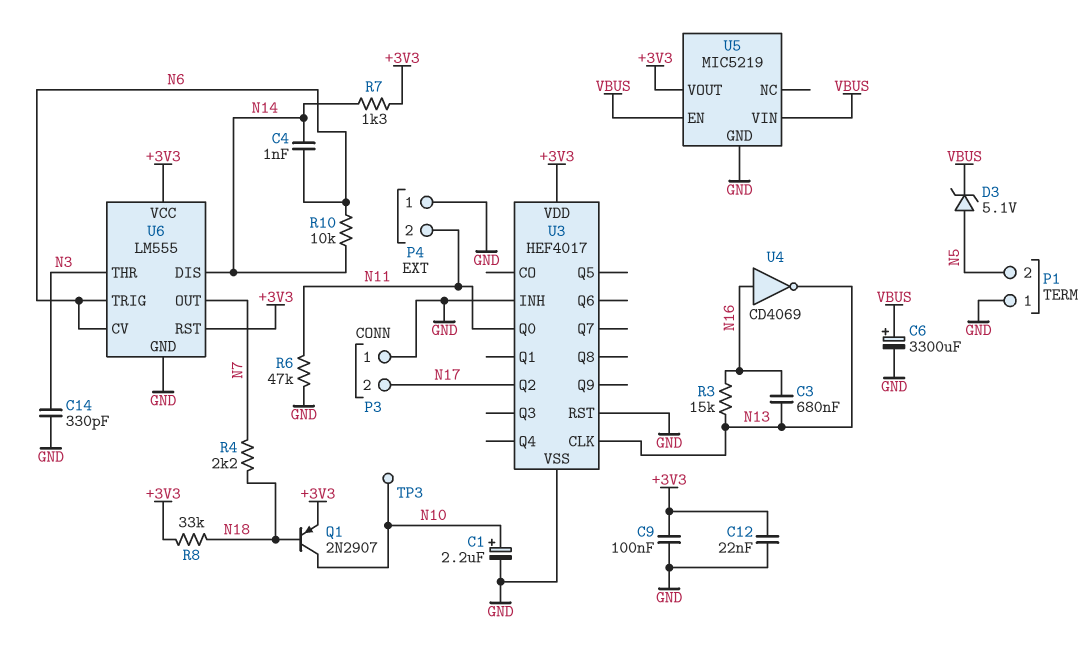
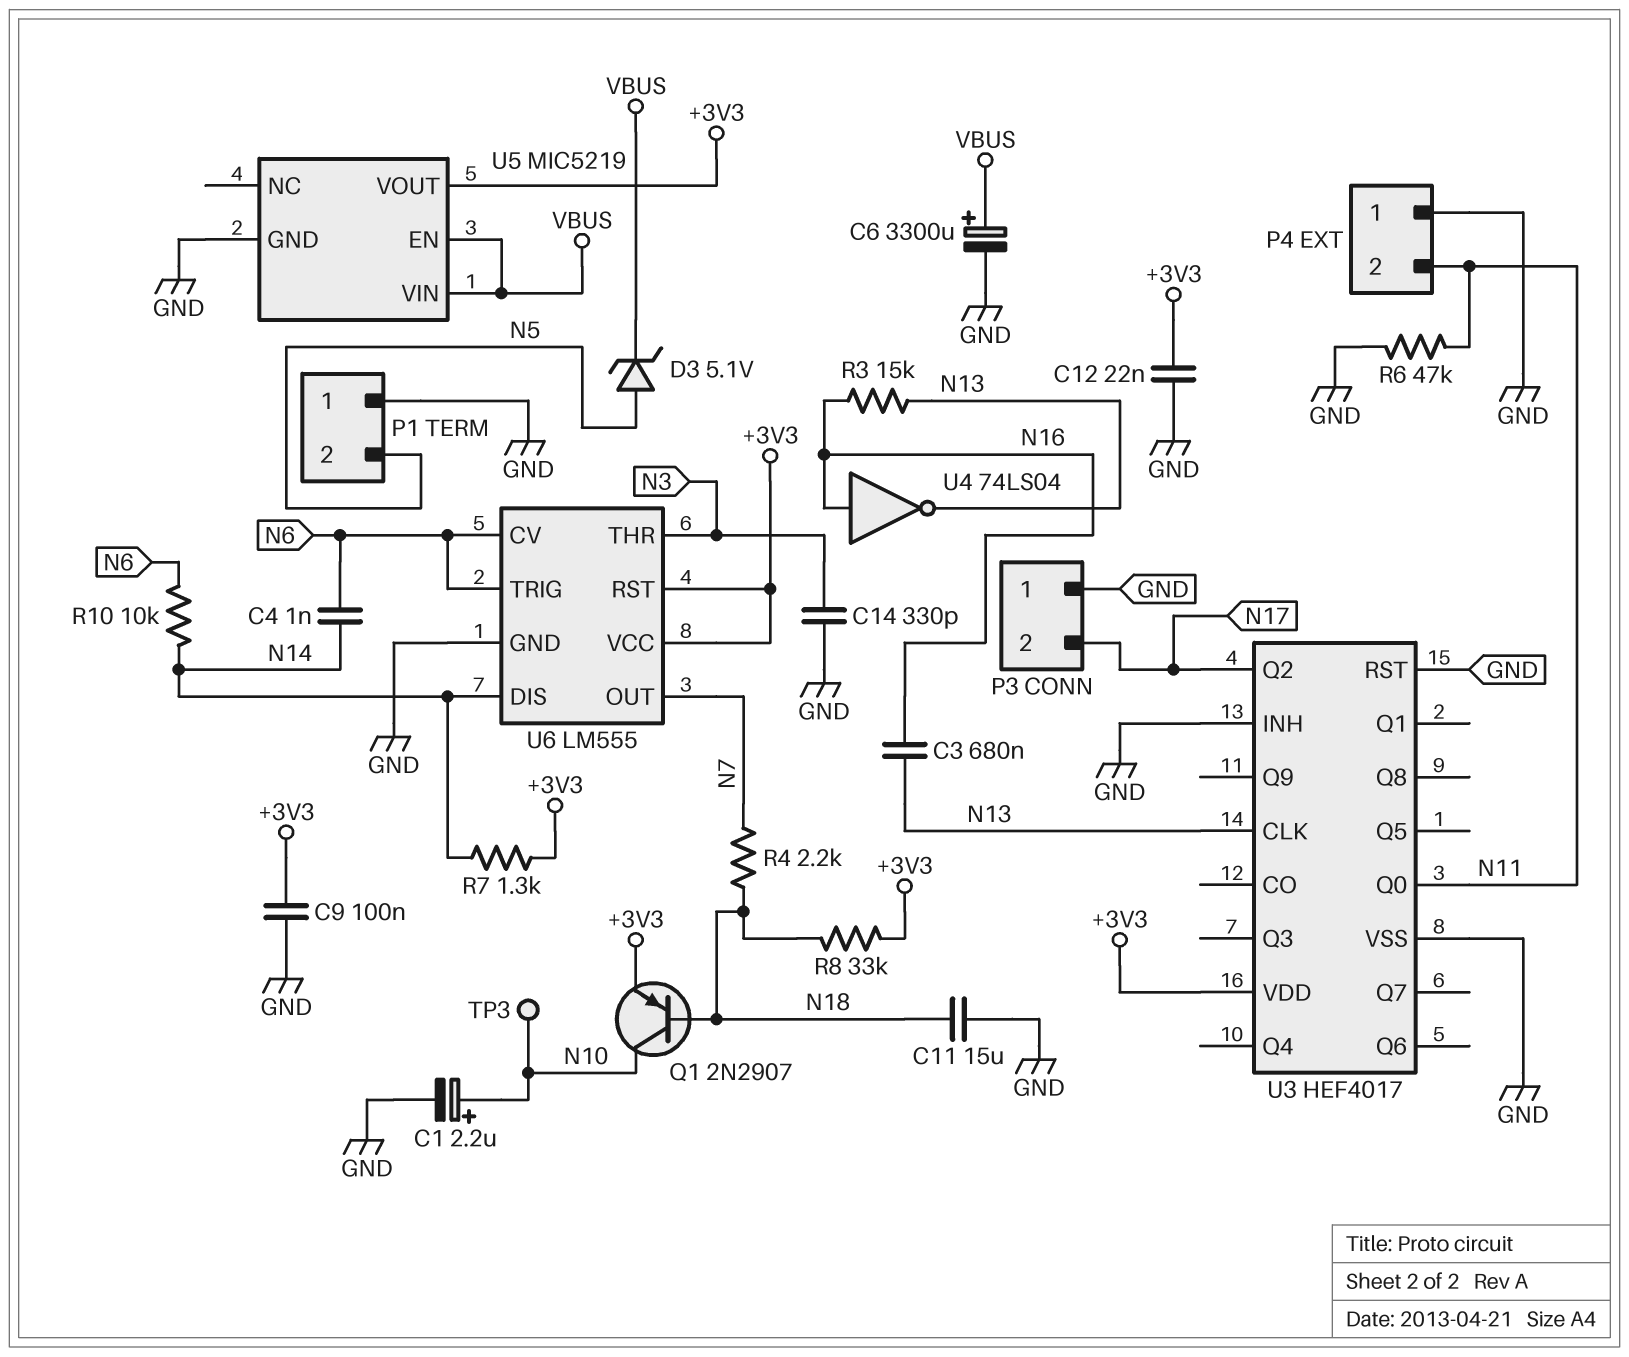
C11: none -> 15uF (GND, N18)
U4: NOT CD4069 (in N16, out N13) -> NOT 74LS04 (in N16, out N13)

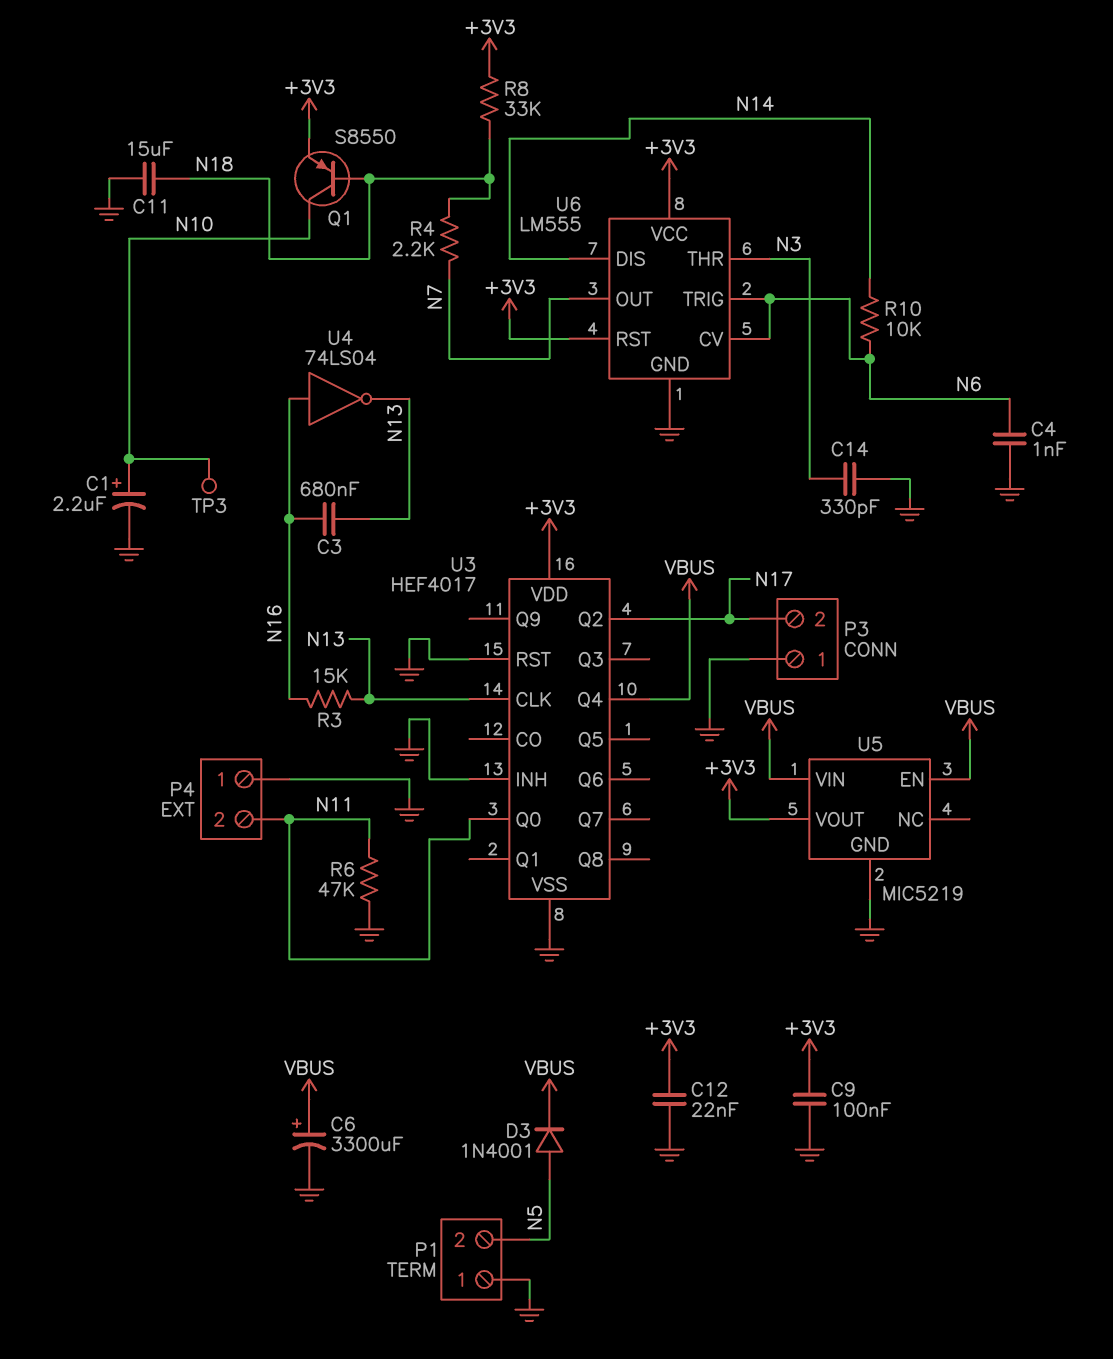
C4: 1nF (N6, N14) -> 1nF (GND, N6)
D3: zener 5.1V (A N5, K VBUS) -> diode 1N4001 (A N5, K VBUS)
Q1: PNP 2N2907 (B N18, C N10, E +3V3) -> PNP S8550 (B N18, C N10, E +3V3)
R7: 1.3k (+3V3, N14) -> none
U3 pin Q4: none -> VBUS

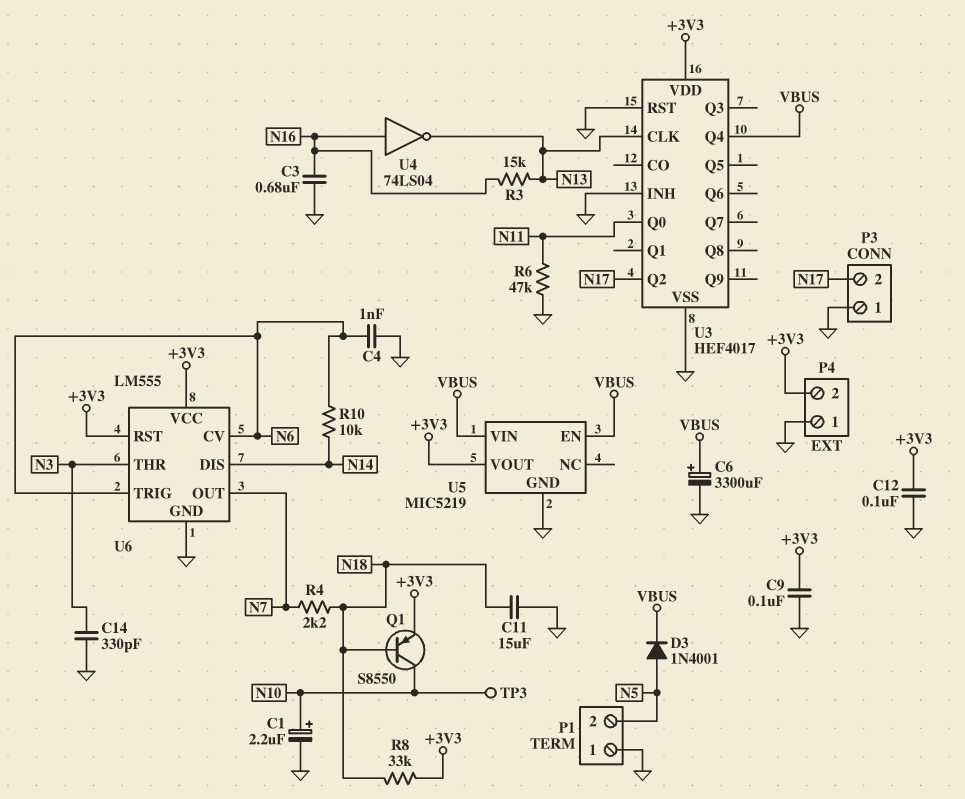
C3: 680nF (N13, N16) -> 680nF (GND, N16)
C12: 22nF (+3V3, GND) -> 100nF (+3V3, GND)
P4 pin 2: N11 -> +3V3

